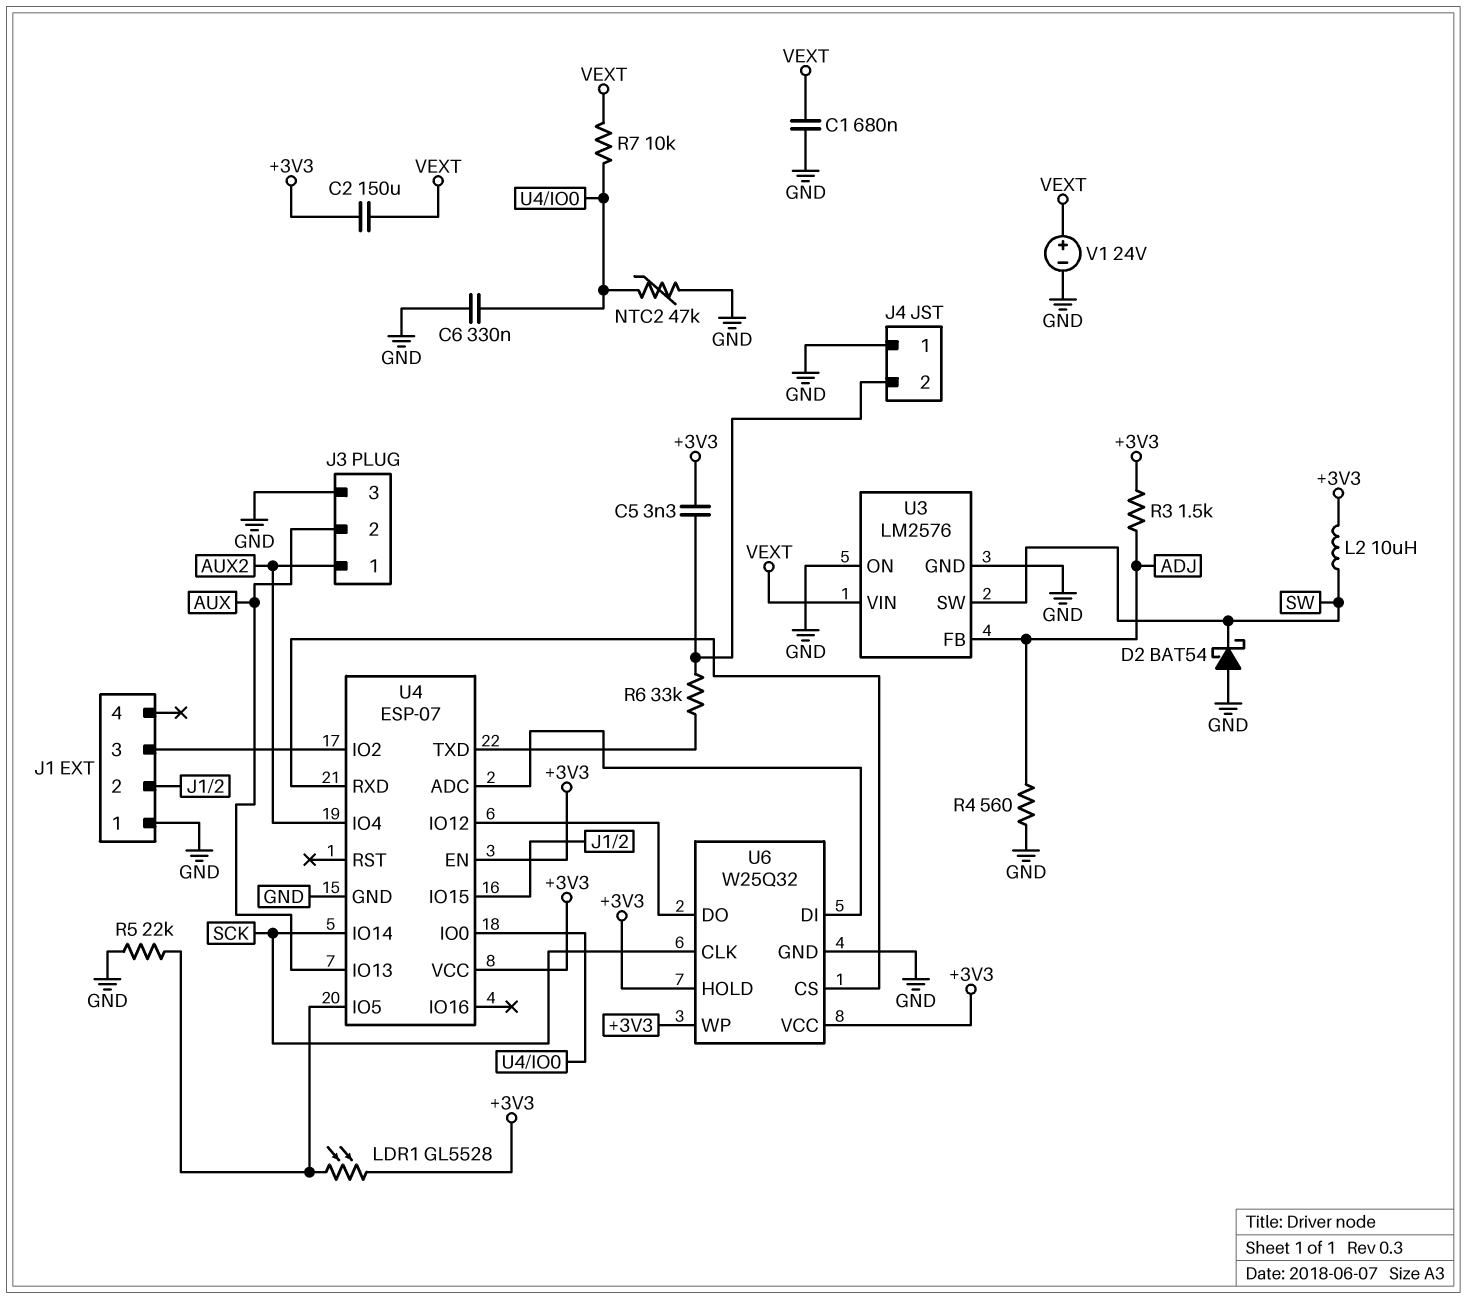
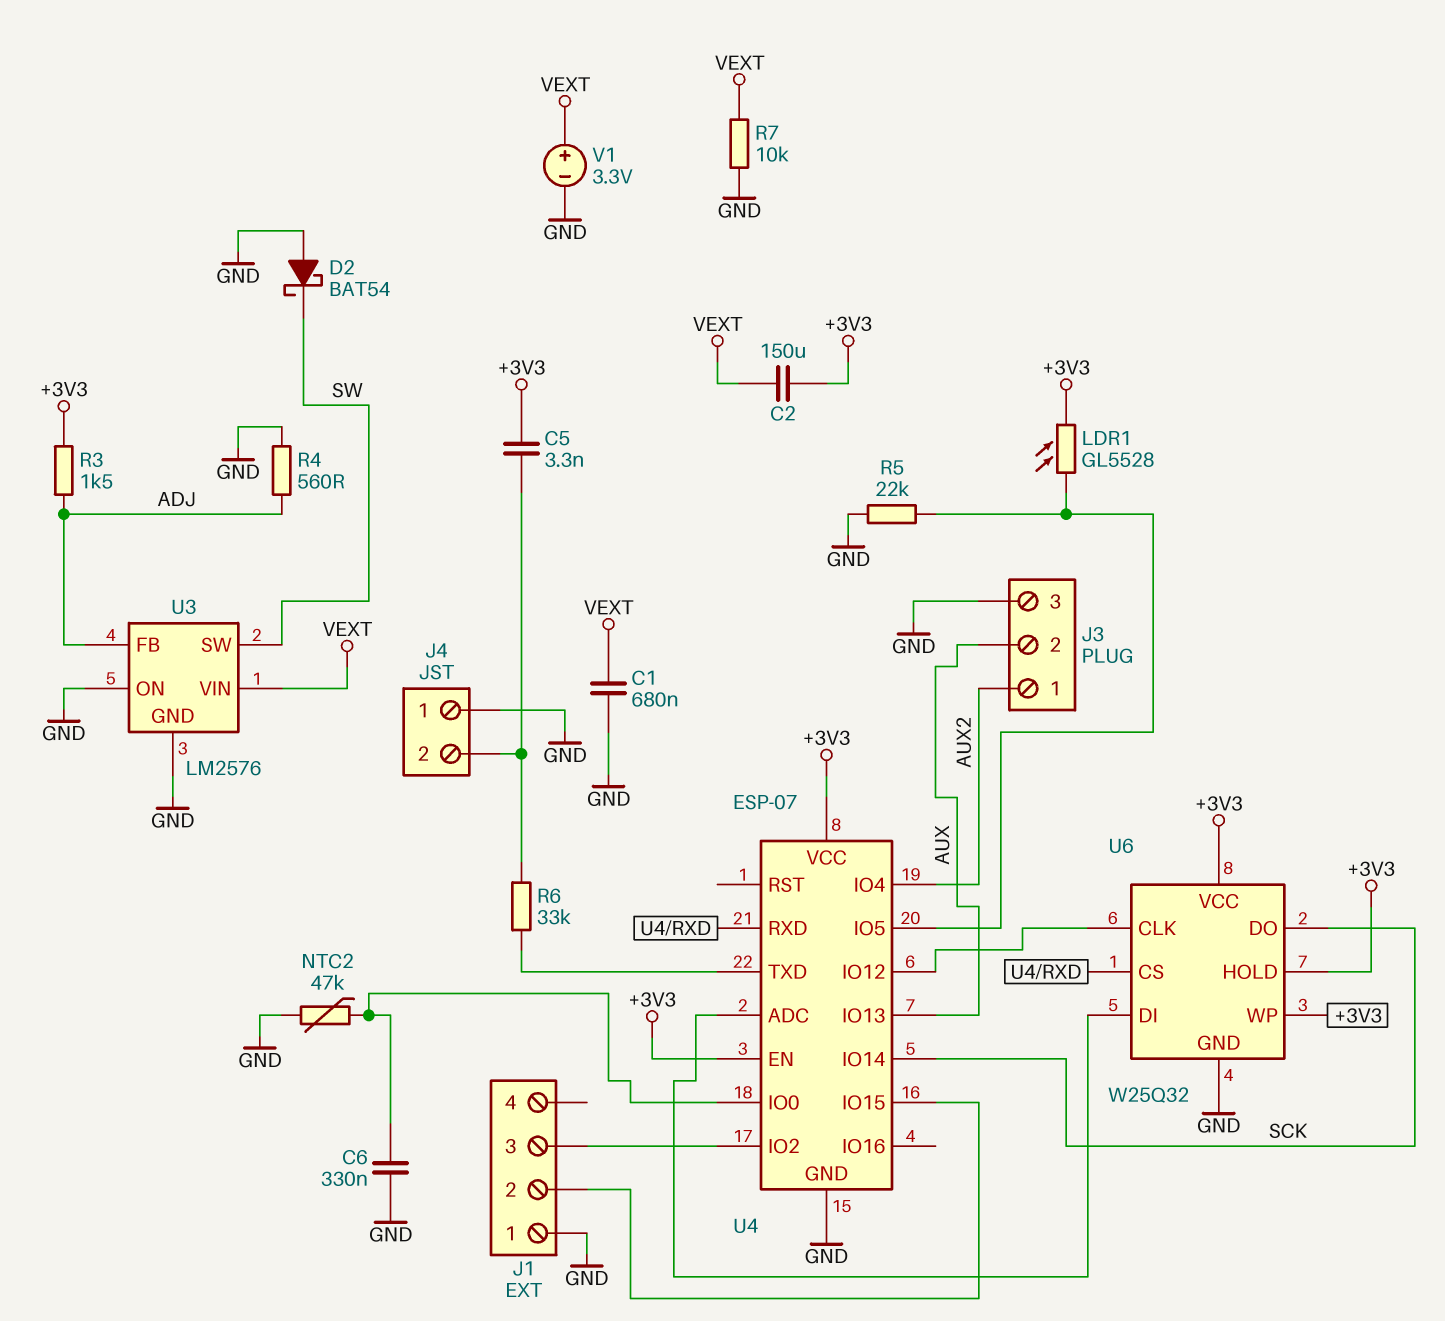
L2: 10uH (+3V3, SW) -> none
R7: 10k (U4/IO0, VEXT) -> 10k (GND, VEXT)
U6 pin CLK: SCK -> U4/IO12
U6 pin DO: U4/IO12 -> SCK
V1: 24V (plus VEXT, minus GND) -> 3.3V (plus VEXT, minus GND)

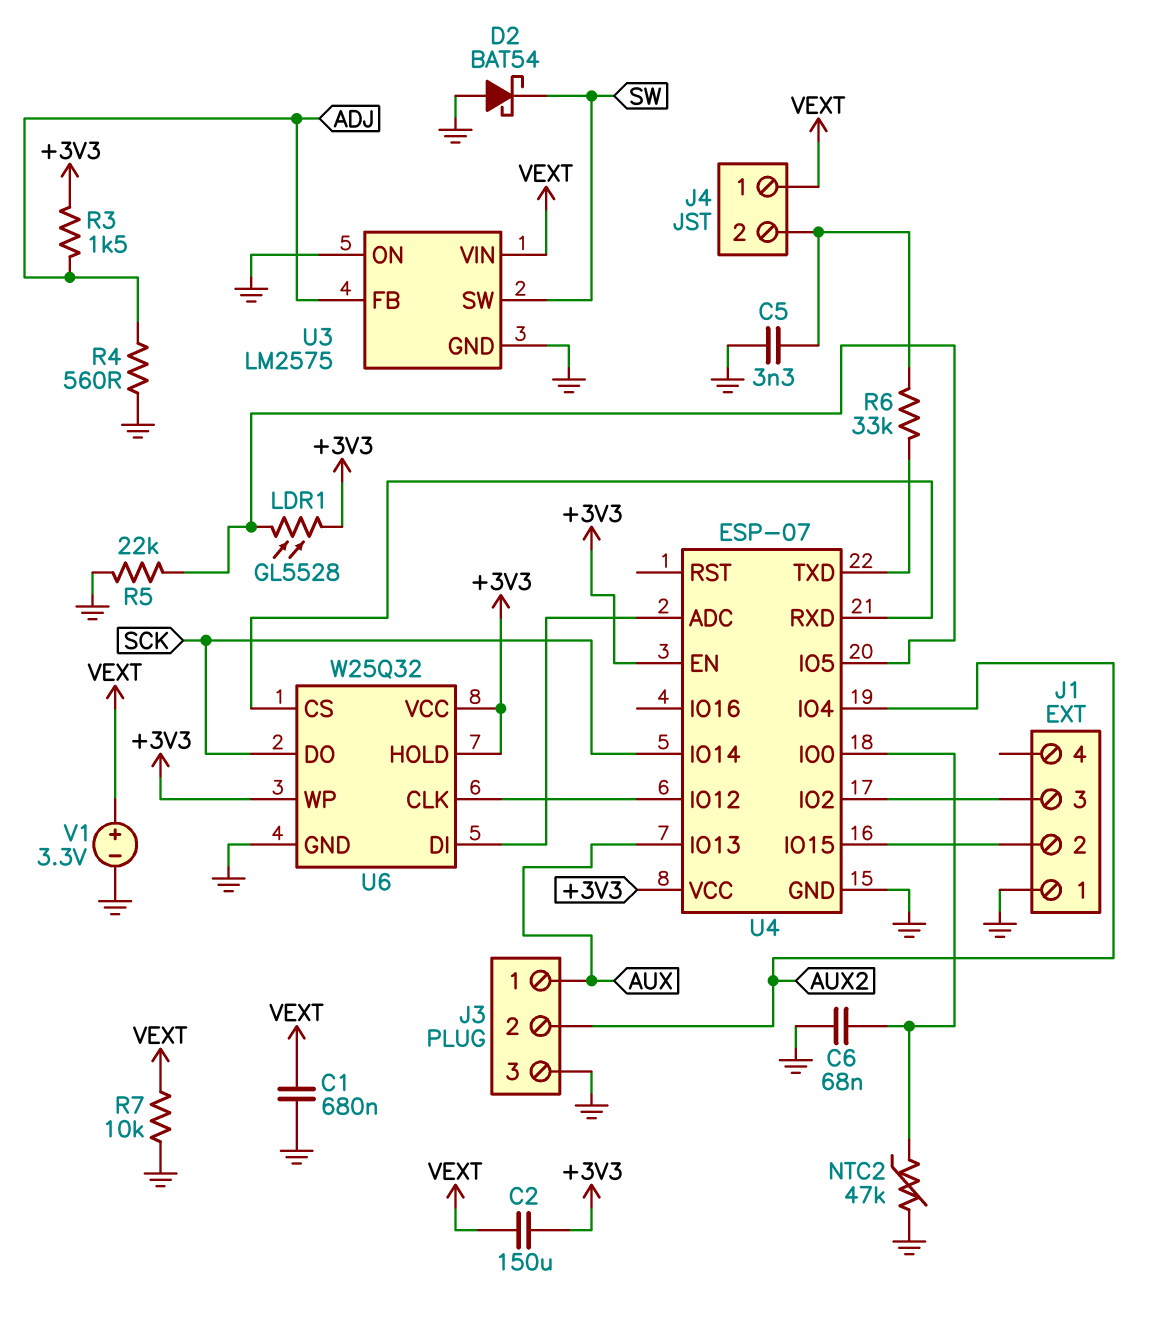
C5: 3.3nF (+3V3, J4/2) -> 3.3nF (GND, J4/2)
C6: 330nF (GND, U4/IO0) -> 68nF (GND, U4/IO0)
J3 pin 1: AUX2 -> AUX
J3 pin 2: AUX -> AUX2
J4 pin 1: GND -> VEXT
U3: LM2576 -> LM2575

